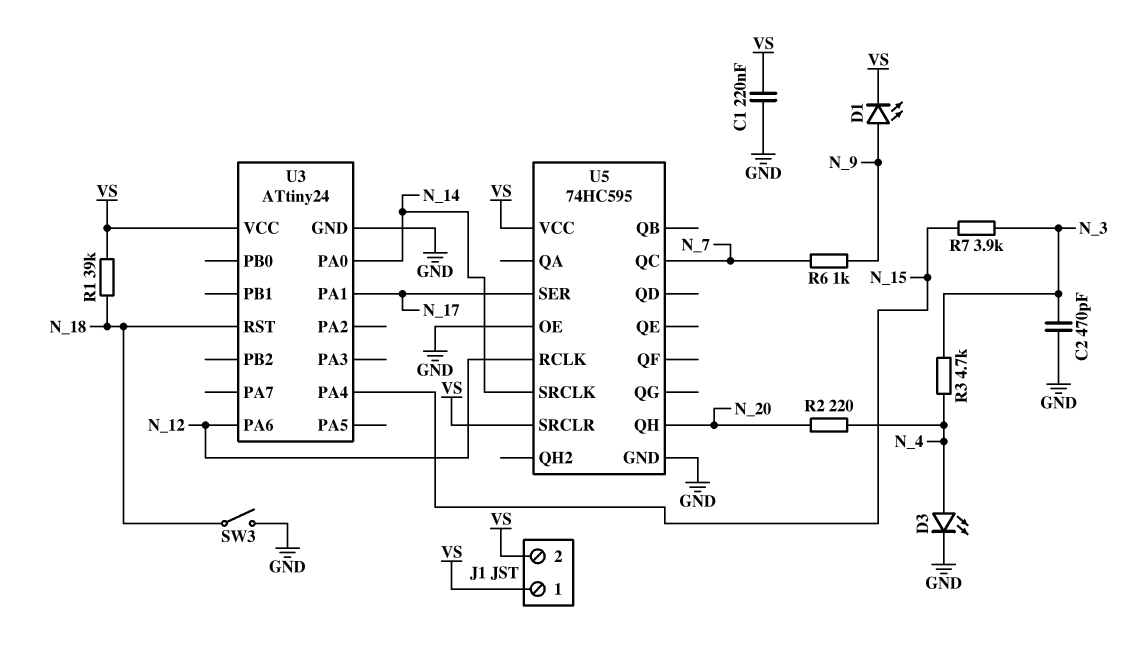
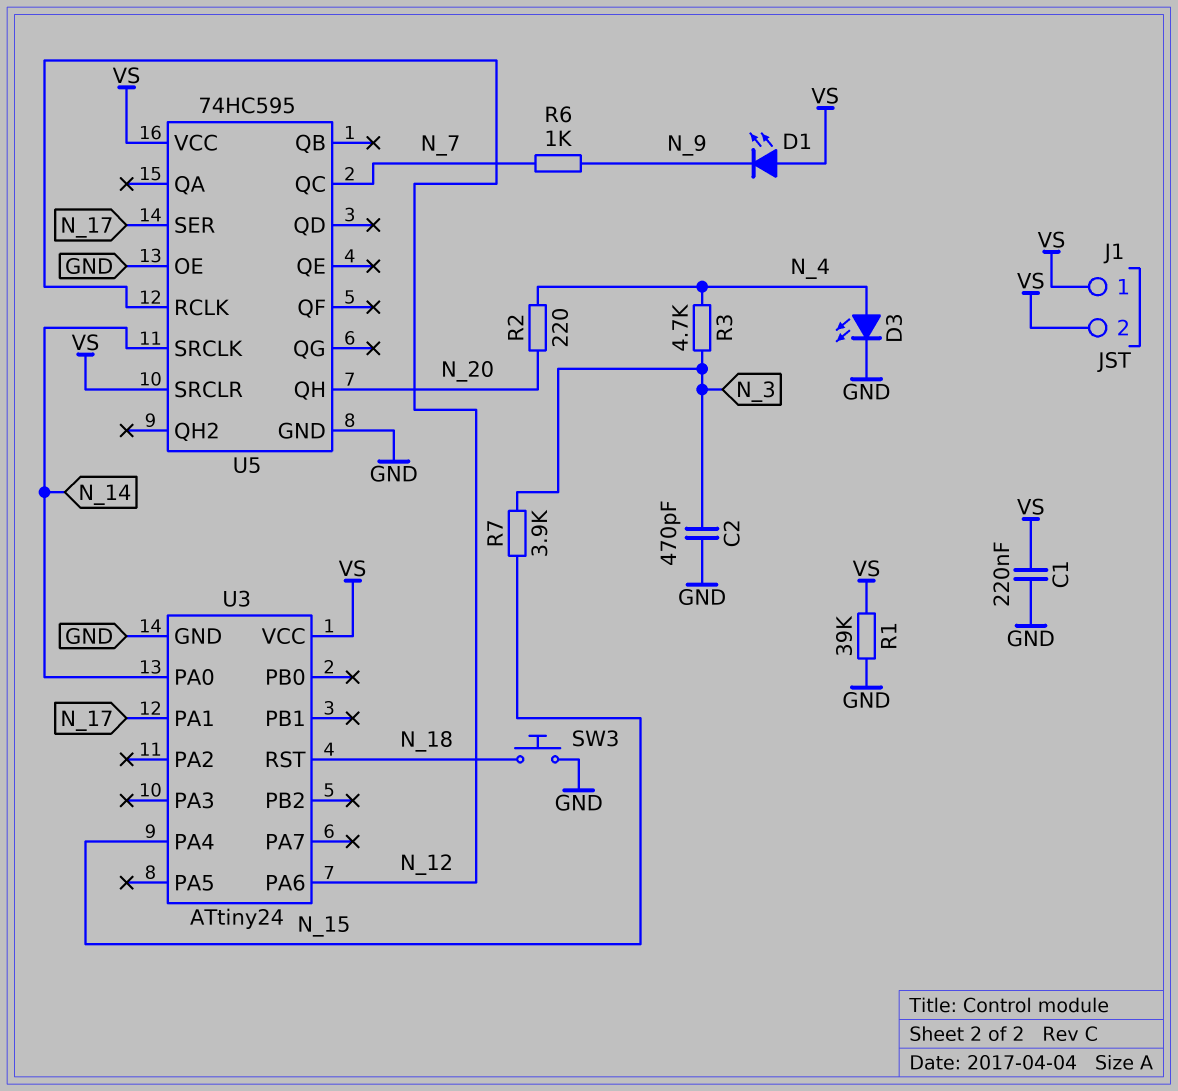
D1: LED (A N_9, K VS) -> LED (A VS, K N_9)
R1: 39k (N_18, VS) -> 39k (GND, VS)
SW3: switch (GND, N_18) -> button (GND, N_18)

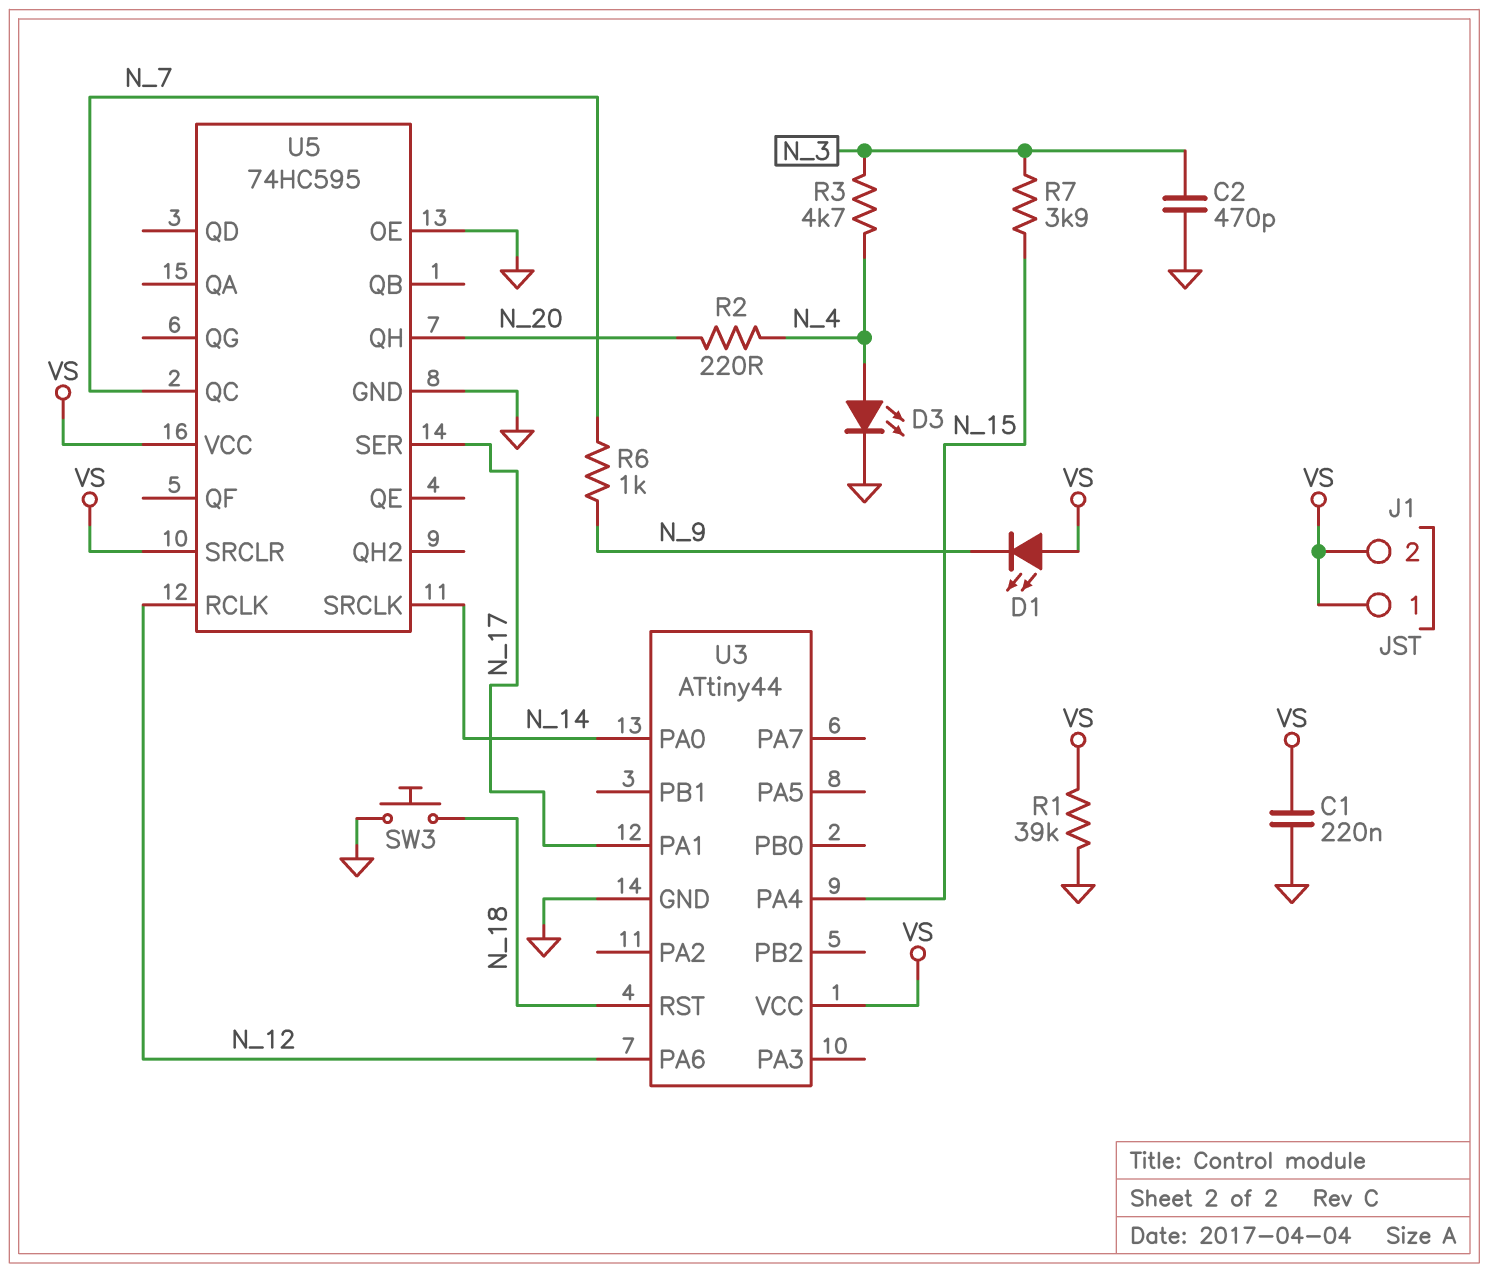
U3: ATtiny24 -> ATtiny44

